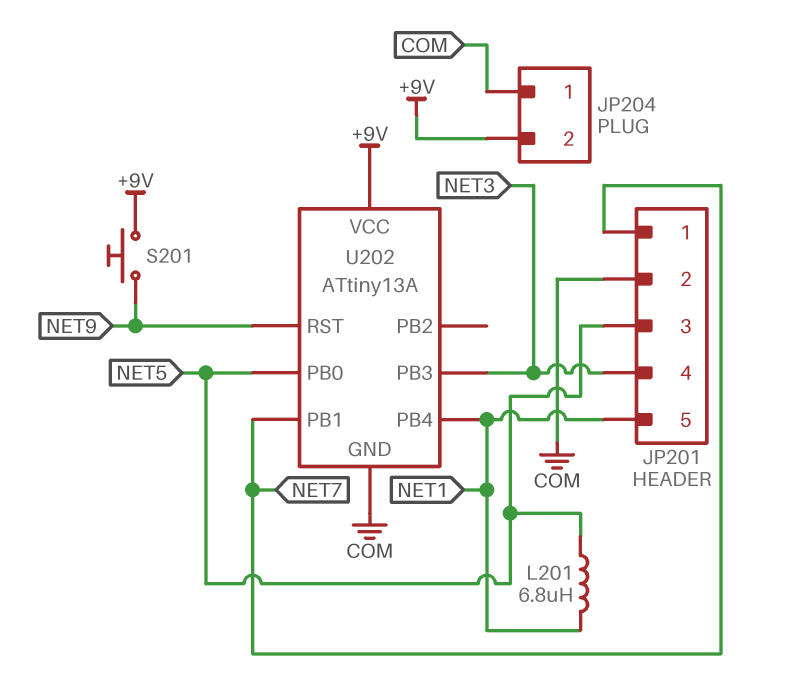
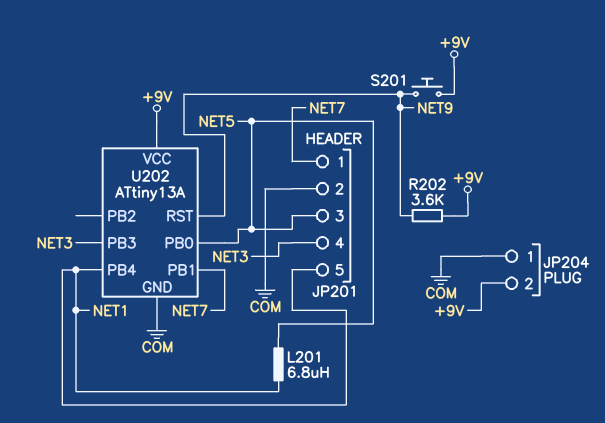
R202: none -> 3.6k (+9V, NET9)

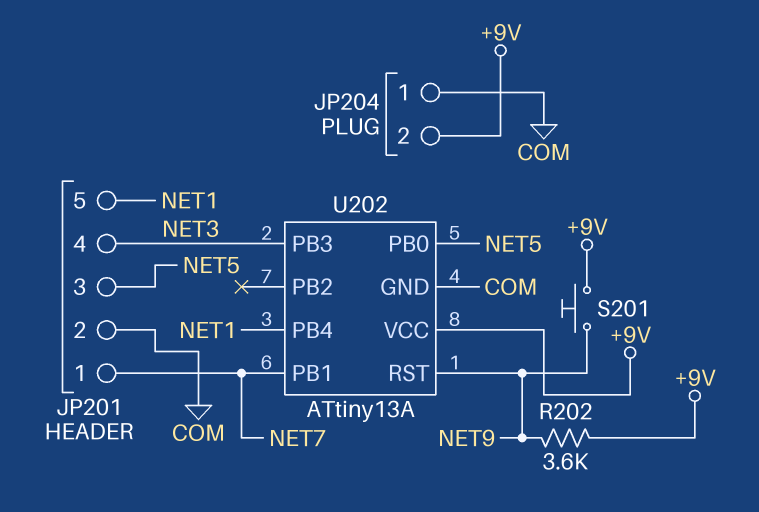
L201: 6.8uH (NET1, NET5) -> none

